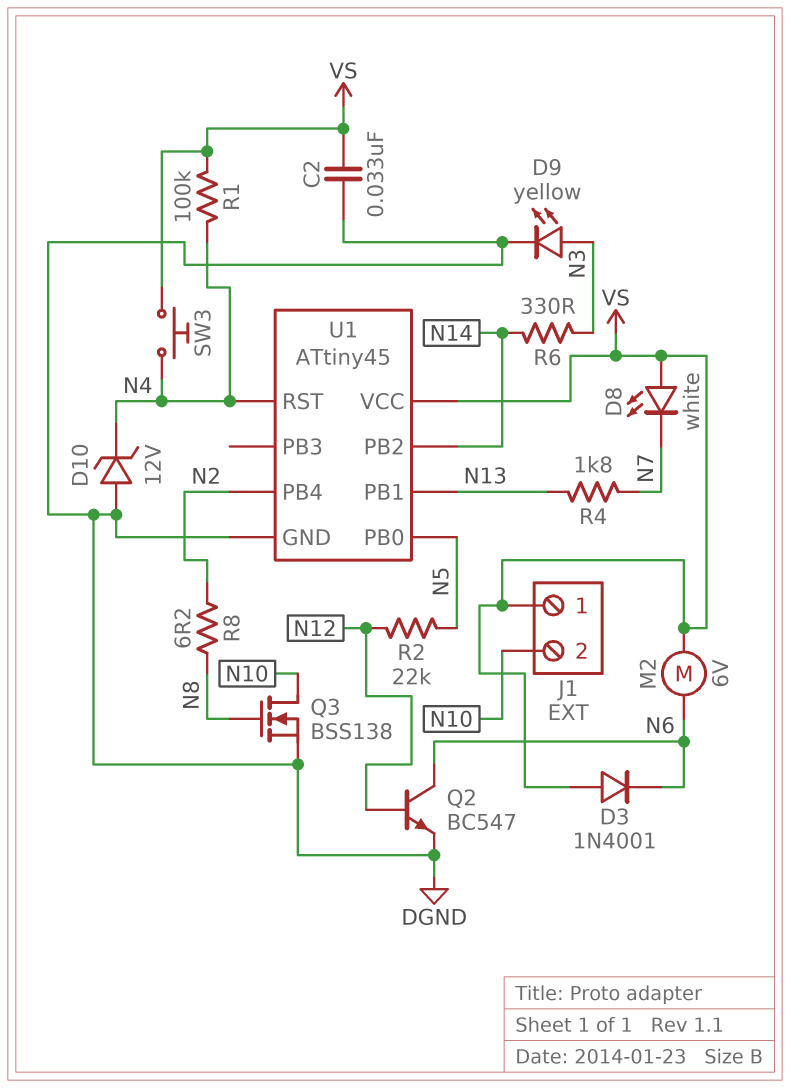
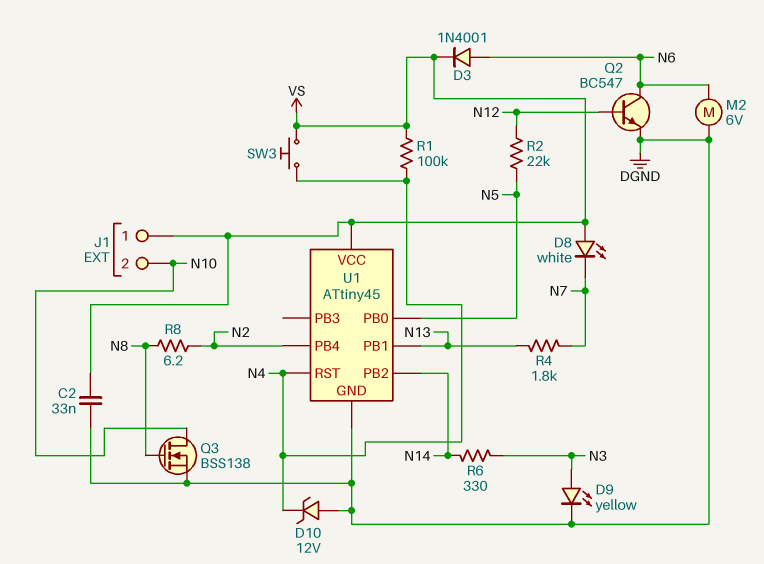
D3: diode 1N4001 (A VS, K N6) -> diode 1N4001 (A N6, K VS)
M2: motor 6V (N6, VS) -> motor 6V (DGND, N6)

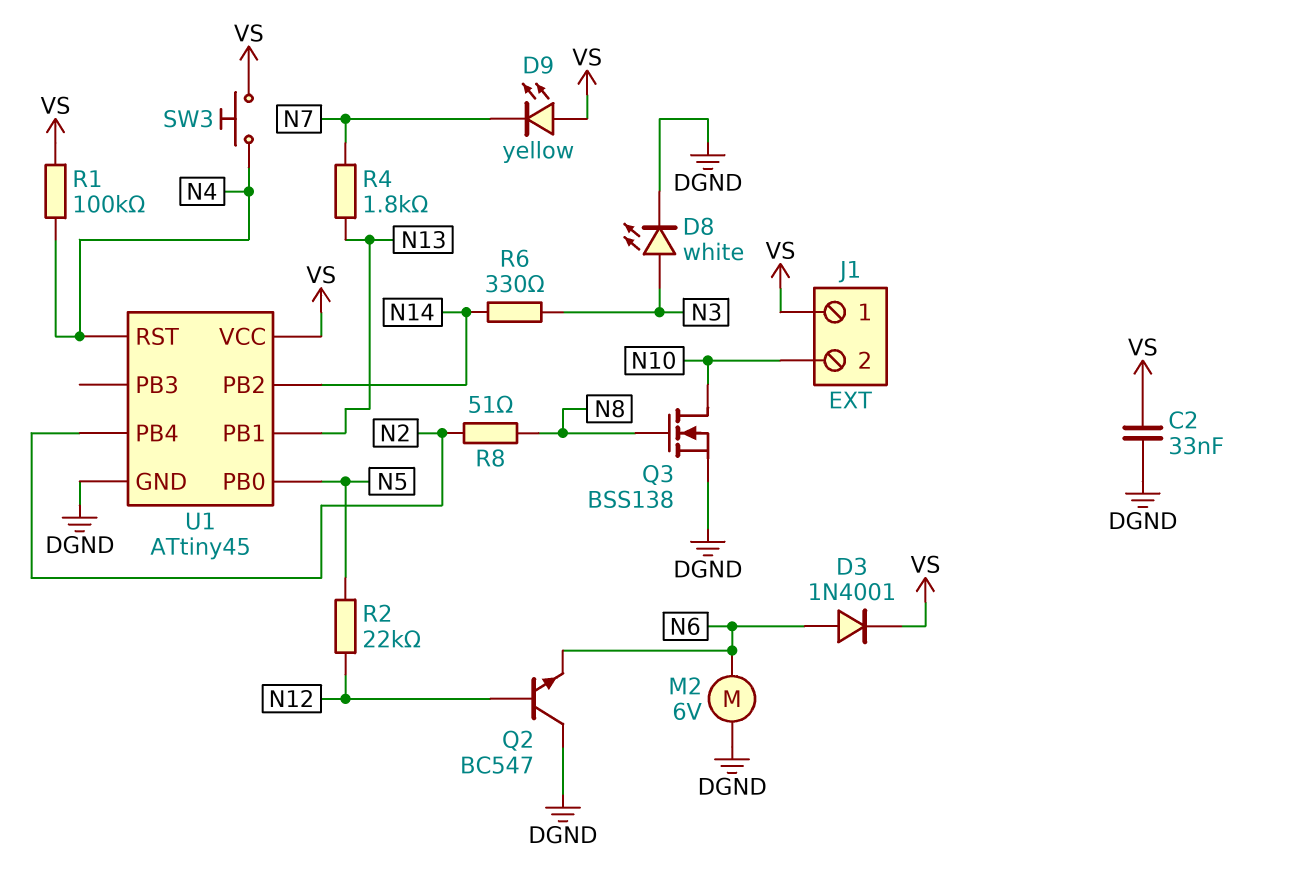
D8: LED white (A VS, K N7) -> LED white (A N3, K DGND)
D9: LED yellow (A N3, K DGND) -> LED yellow (A VS, K N7)
D10: zener 12V (A DGND, K N4) -> none
Q2: NPN BC547 (B N12, C N6, E DGND) -> NPN BC547 (B N12, C DGND, E N6)
R8: 6.2 (N2, N8) -> 51 (N2, N8)

